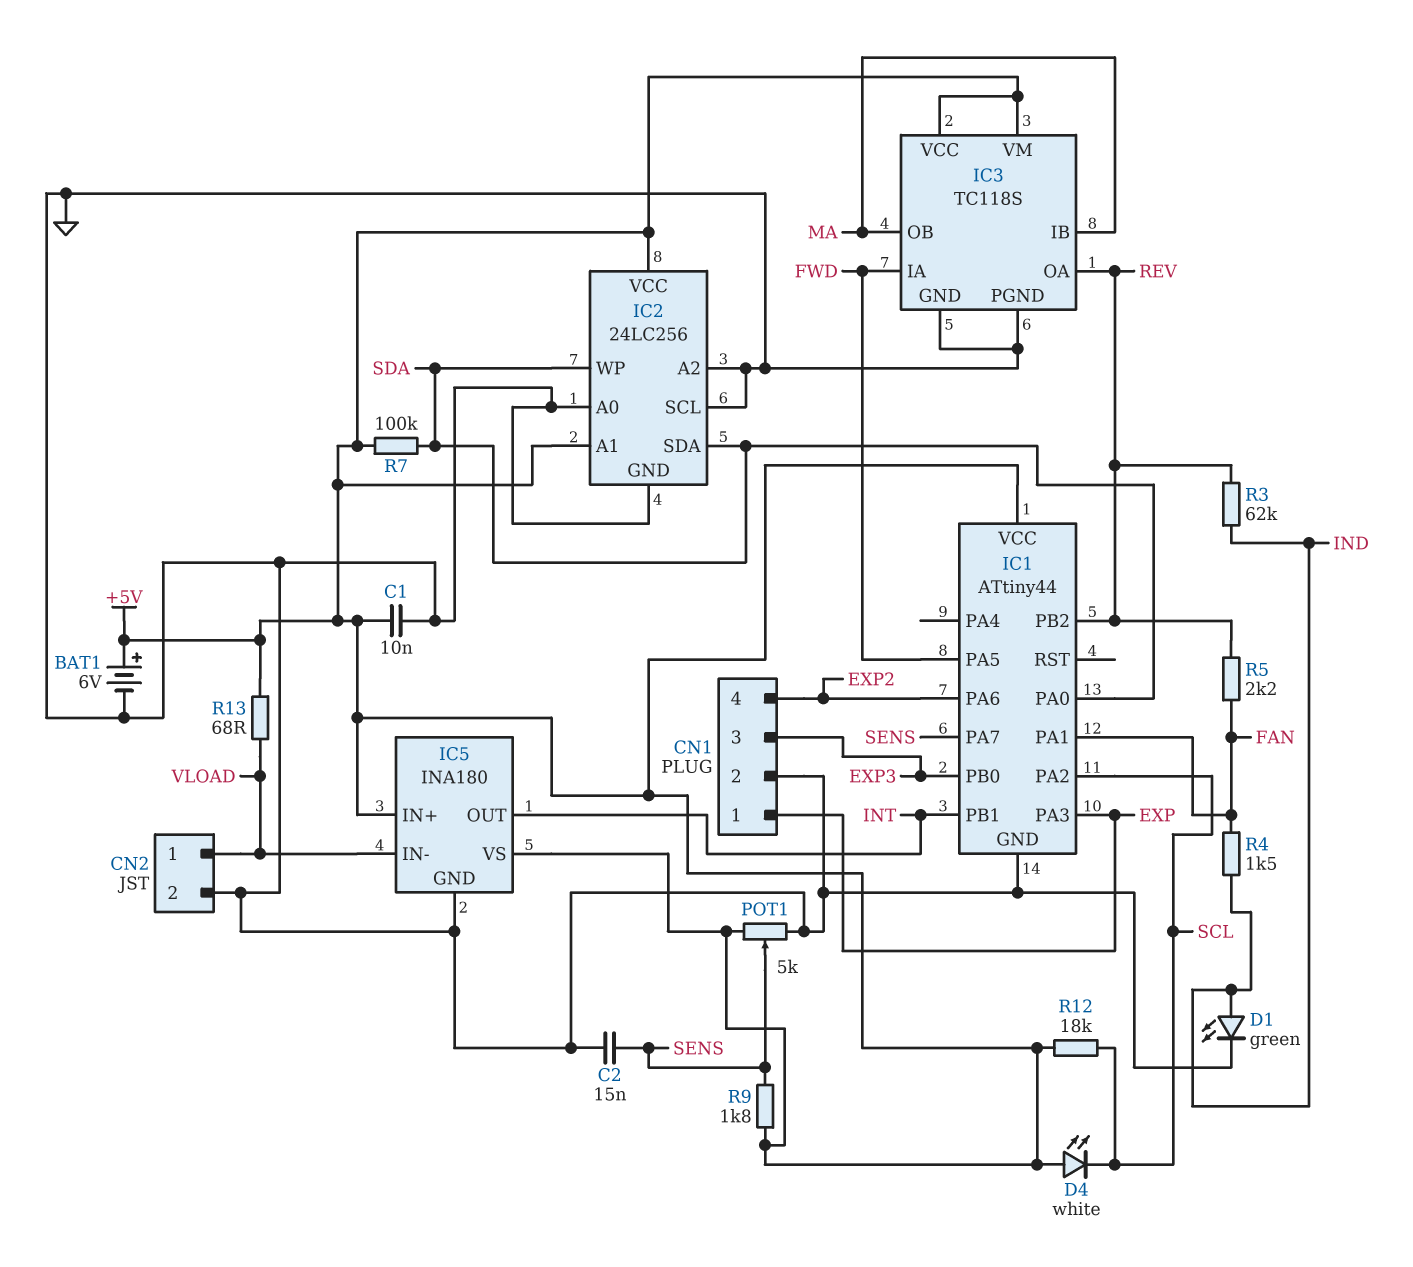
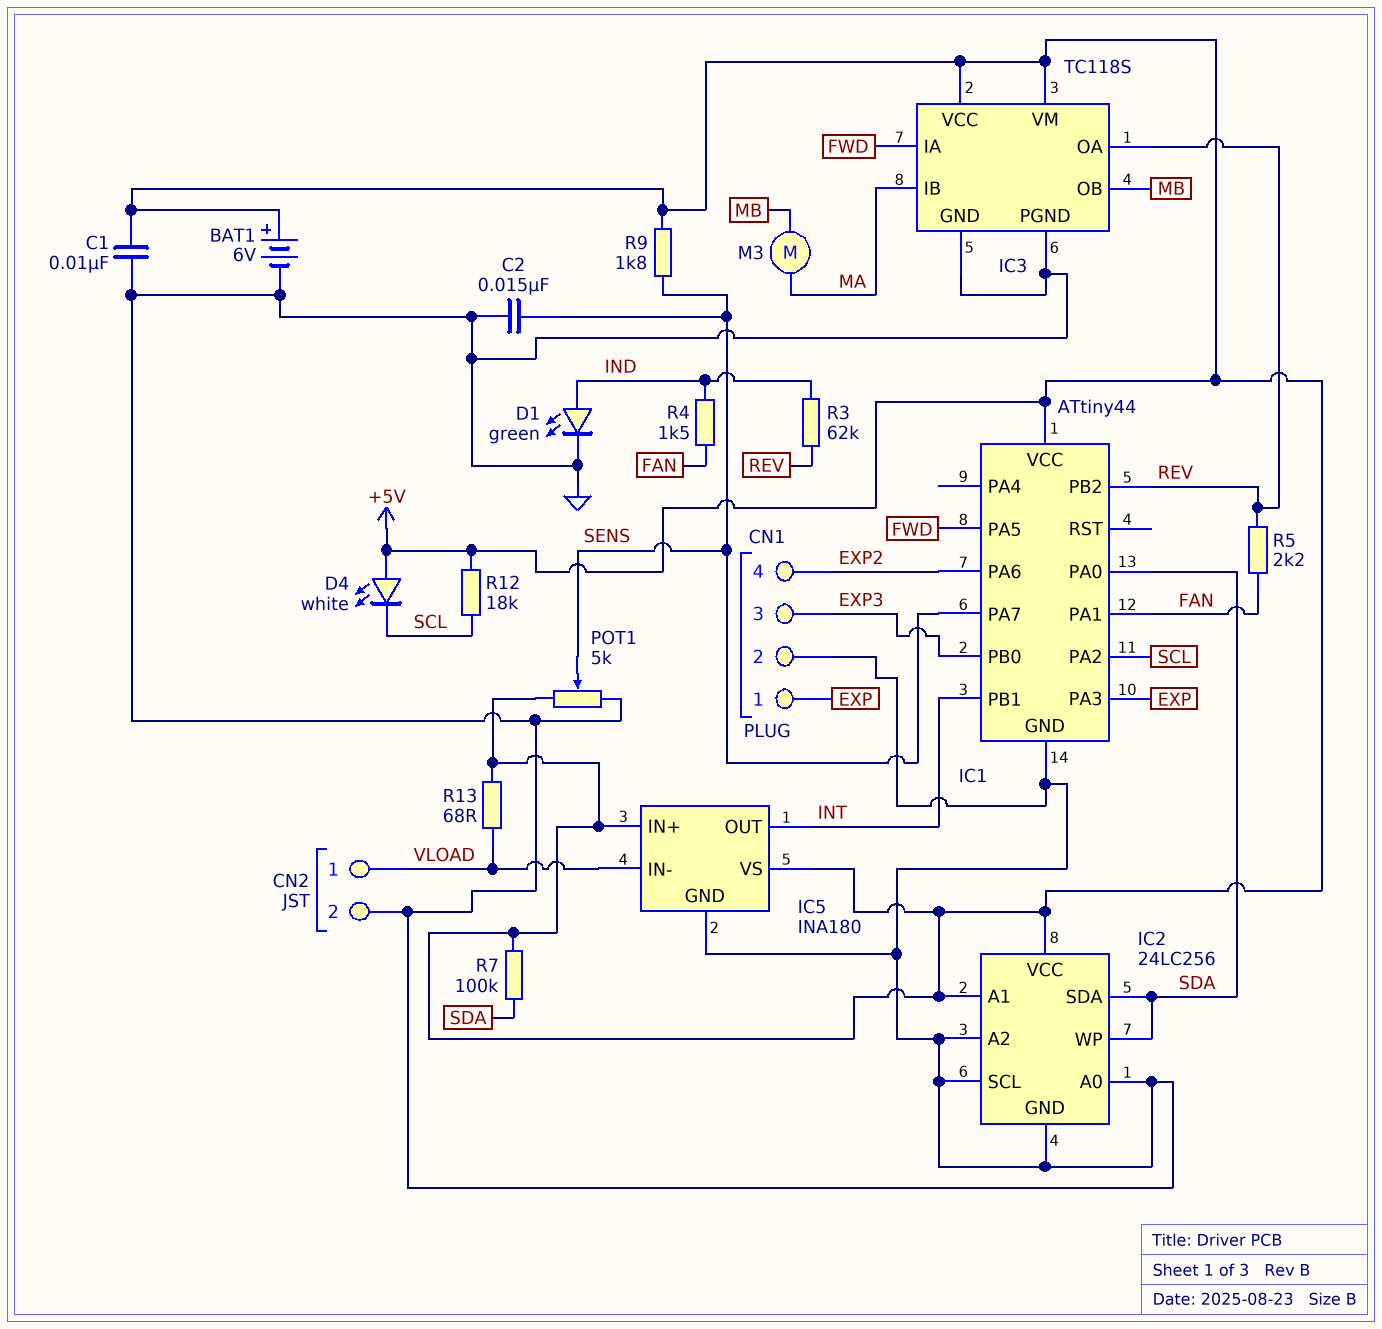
IC3 pin OB: MA -> MB
M3: none -> motor (MA, MB)

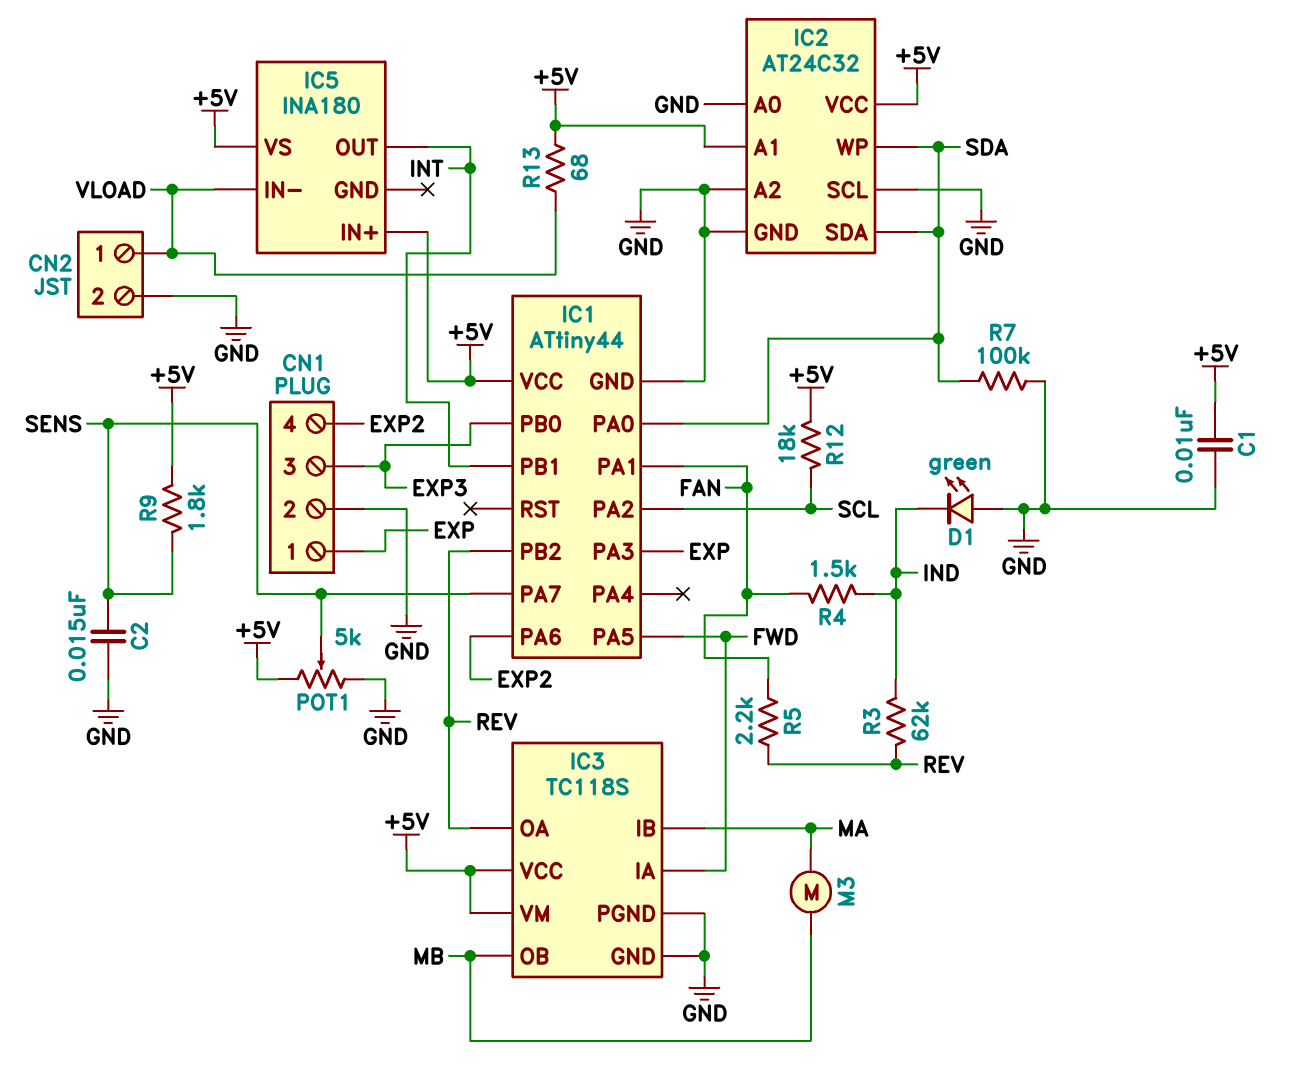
BAT1: 6V (plus +5V, minus GND) -> none
D1: LED green (A IND, K GND) -> LED green (A GND, K IND)
D4: LED white (A +5V, K SCL) -> none
IC2: 24LC256 -> AT24C32
IC5 pin GND: GND -> none
R7: 100k (+5V, SDA) -> 100k (GND, SDA)

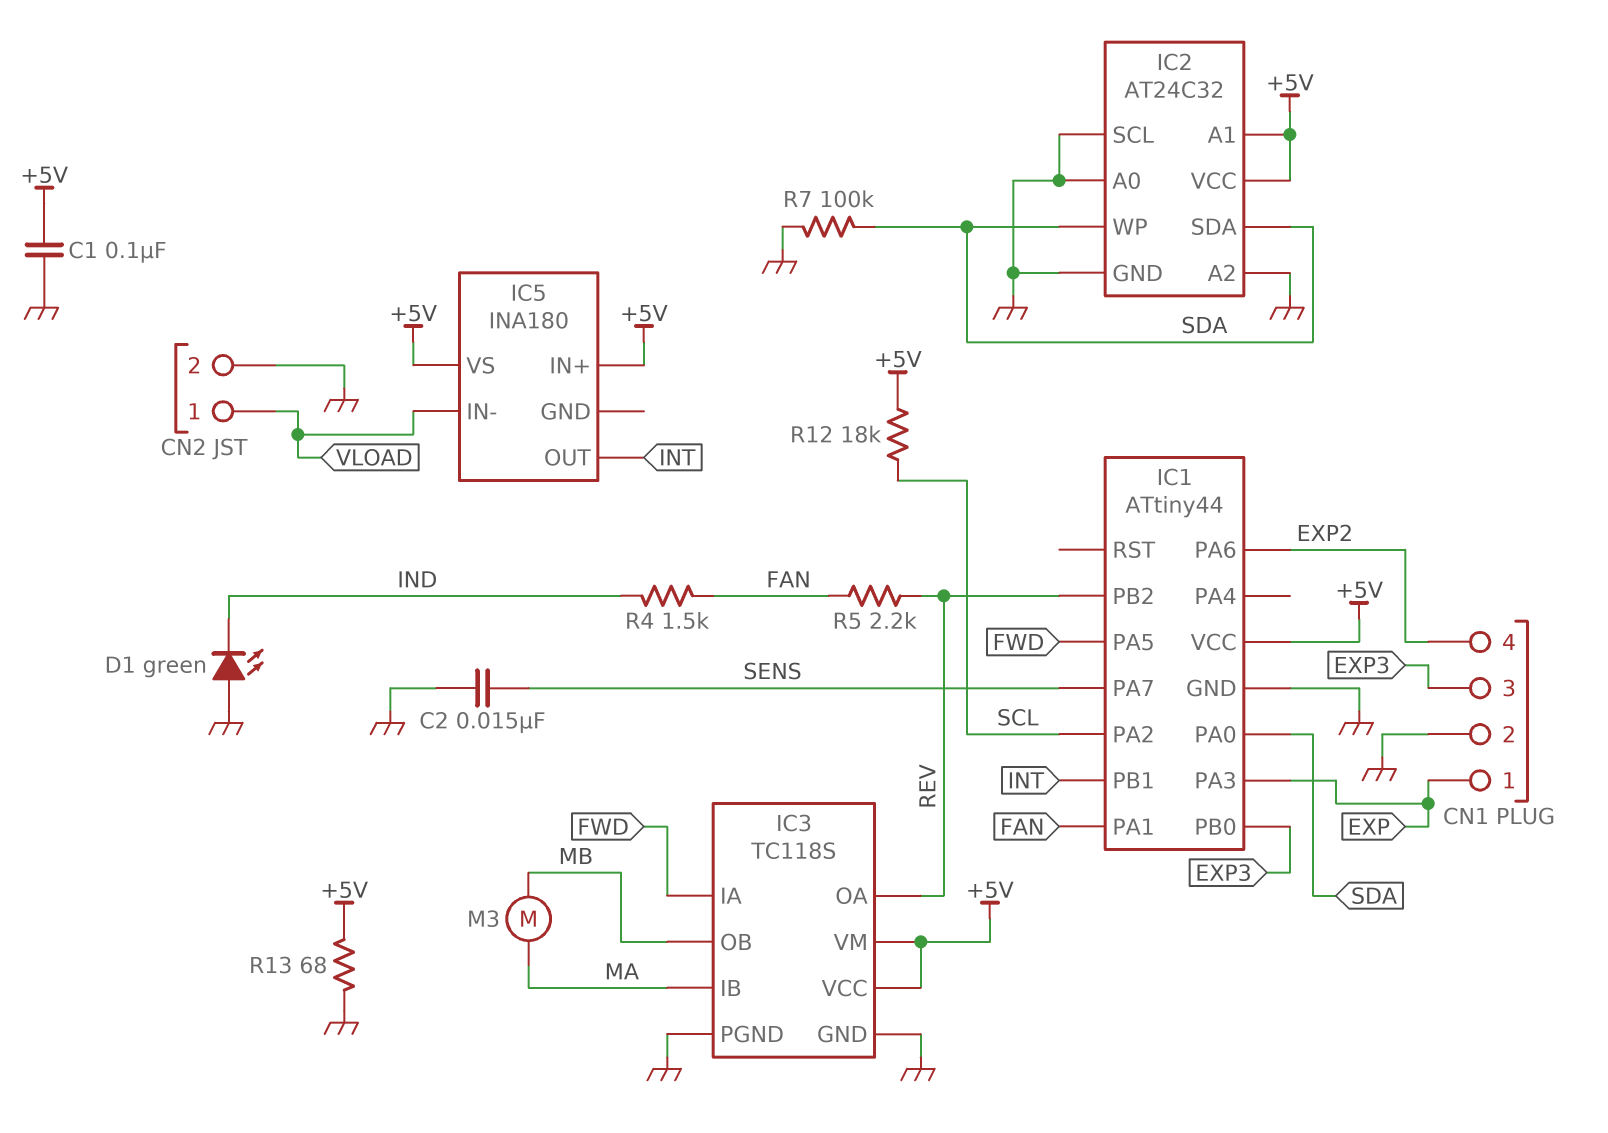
C1: 10nF (+5V, GND) -> 100nF (+5V, GND)
POT1: 5k (+5V, GND, wiper SENS) -> none
R3: 62k (IND, REV) -> none
R9: 1.8k (+5V, SENS) -> none
R13: 68 (+5V, VLOAD) -> 68 (+5V, GND)

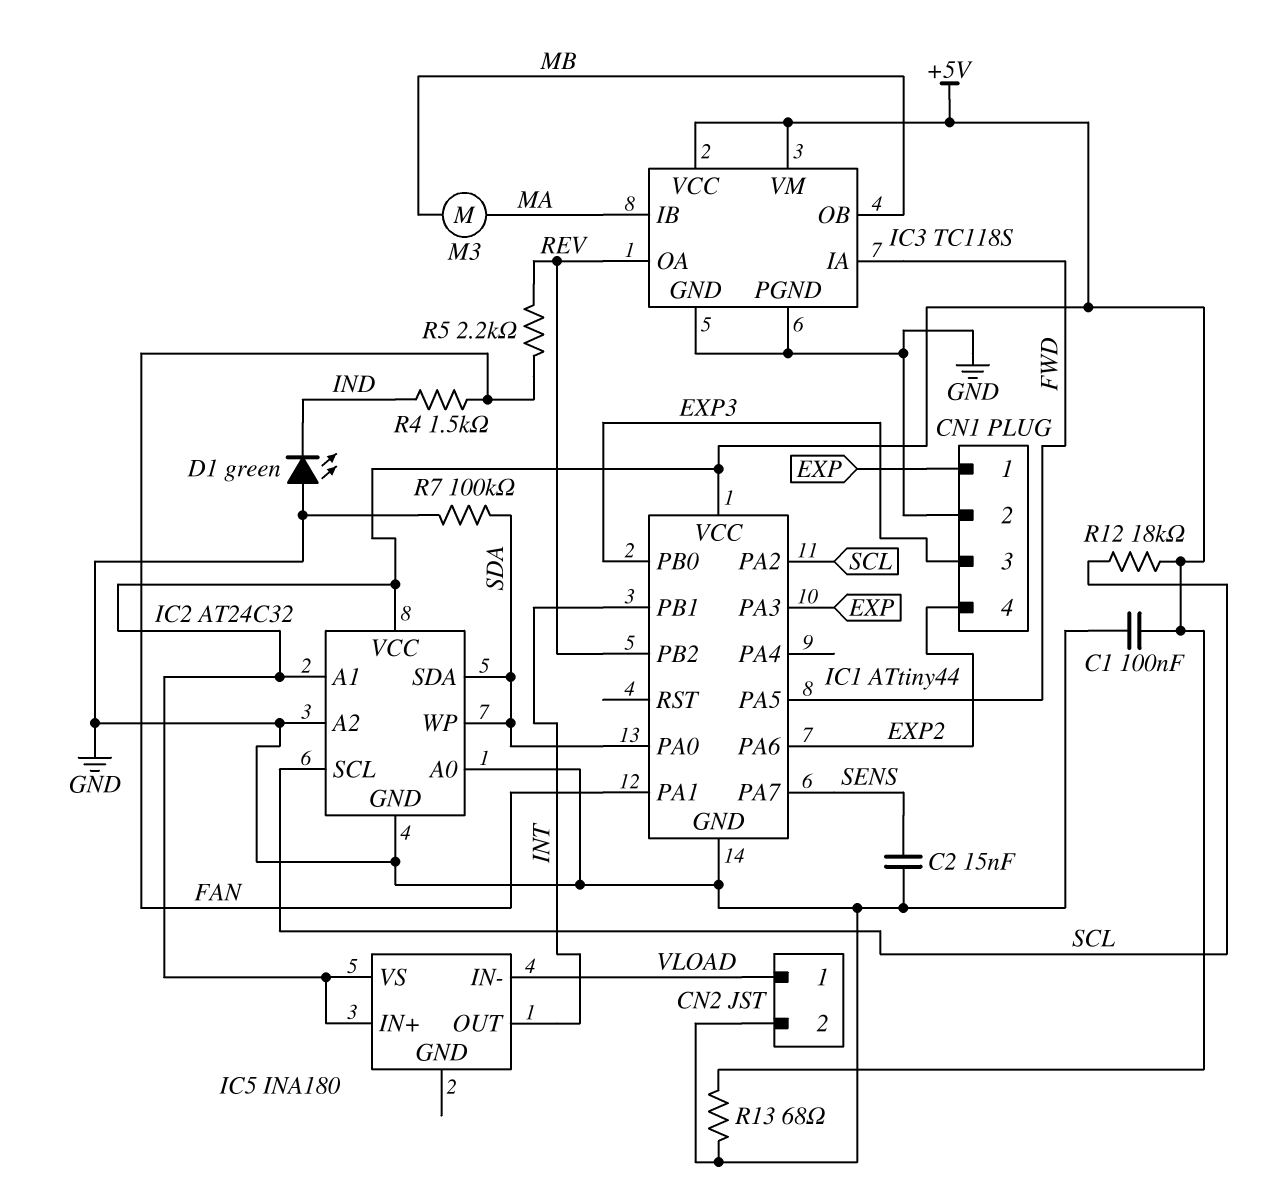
IC2 pin SCL: GND -> SCL

